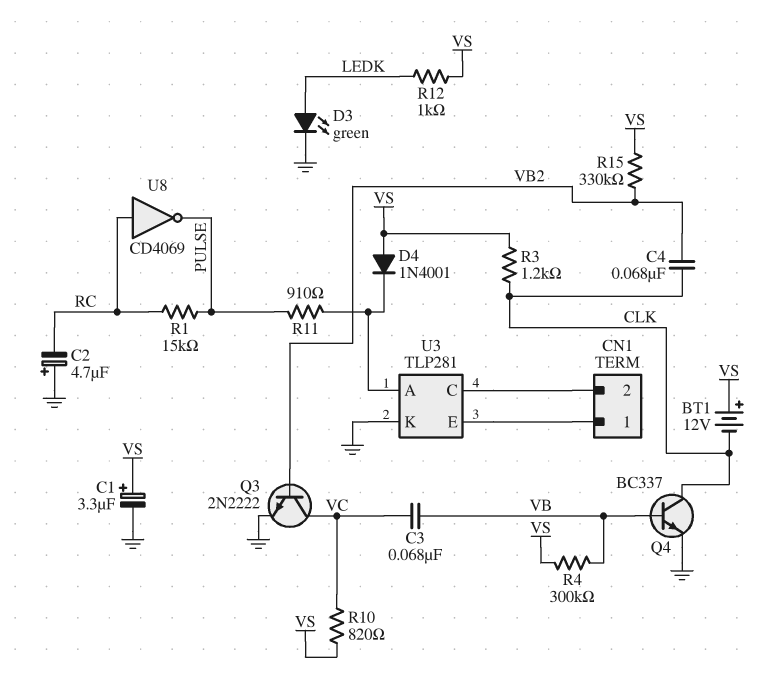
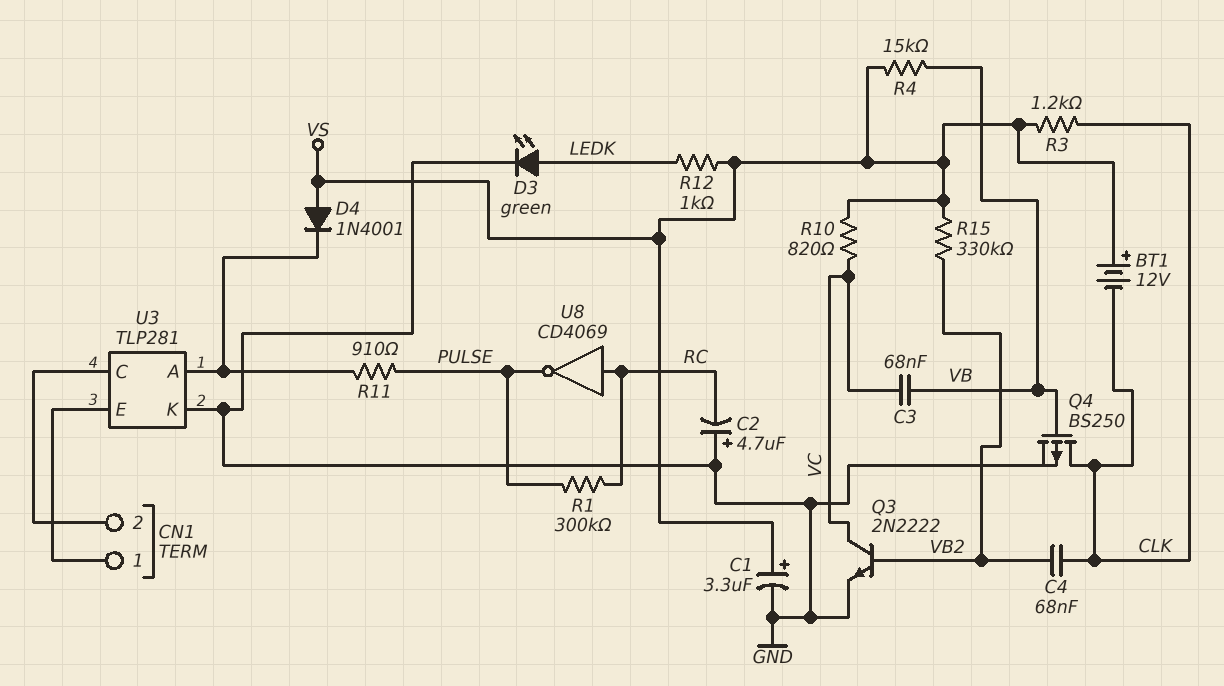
Q4: NPN BC337 (B VB, C CLK, E GND) -> PMOS BS250 (G VB, D CLK, S GND)
R1: 15k (PULSE, RC) -> 300k (PULSE, RC)
R4: 300k (VB, VS) -> 15k (VB, VS)

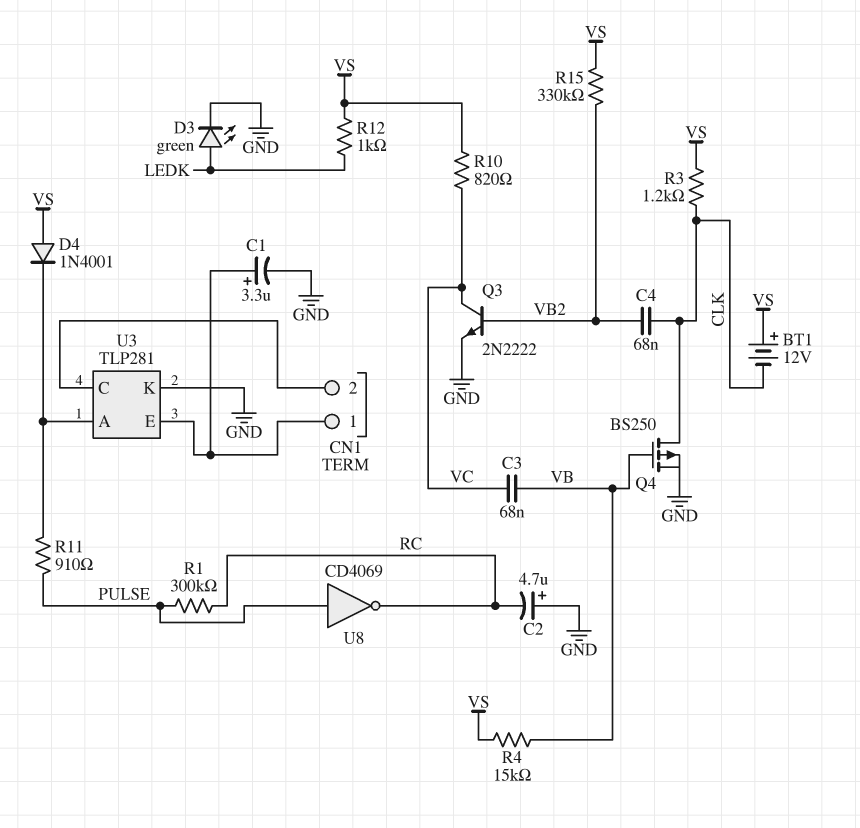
C1: 3.3uF (plus VS, minus GND) -> 3.3uF (plus CN1/1, minus GND)
U8: NOT CD4069 (in RC, out PULSE) -> NOT CD4069 (in PULSE, out RC)

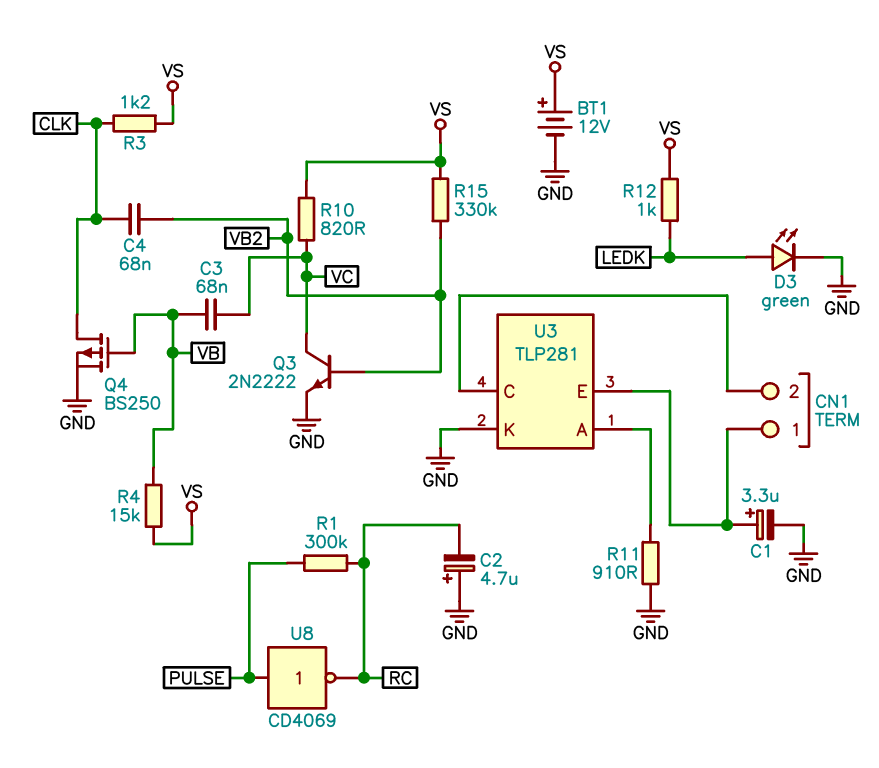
BT1: 12V (plus VS, minus CLK) -> 12V (plus VS, minus GND)
D4: diode 1N4001 (A VS, K U3/A) -> none
R11: 910 (PULSE, U3/A) -> 910 (GND, U3/A)

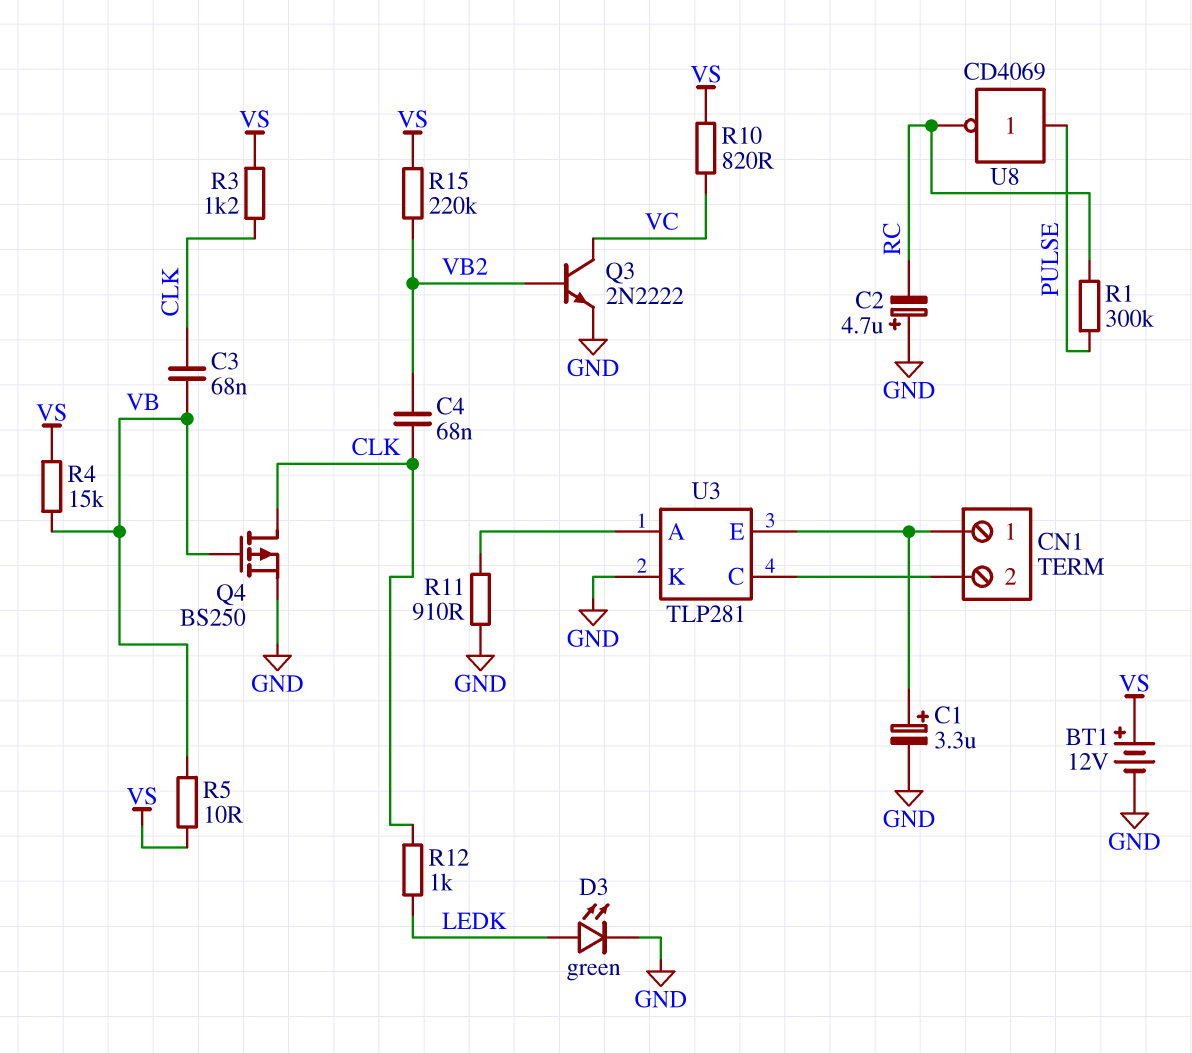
C3: 68nF (VB, VC) -> 68nF (CLK, VB)
R5: none -> 10 (VB, VS)
R12: 1k (LEDK, VS) -> 1k (CLK, LEDK)
R15: 330k (VB2, VS) -> 220k (VB2, VS)

